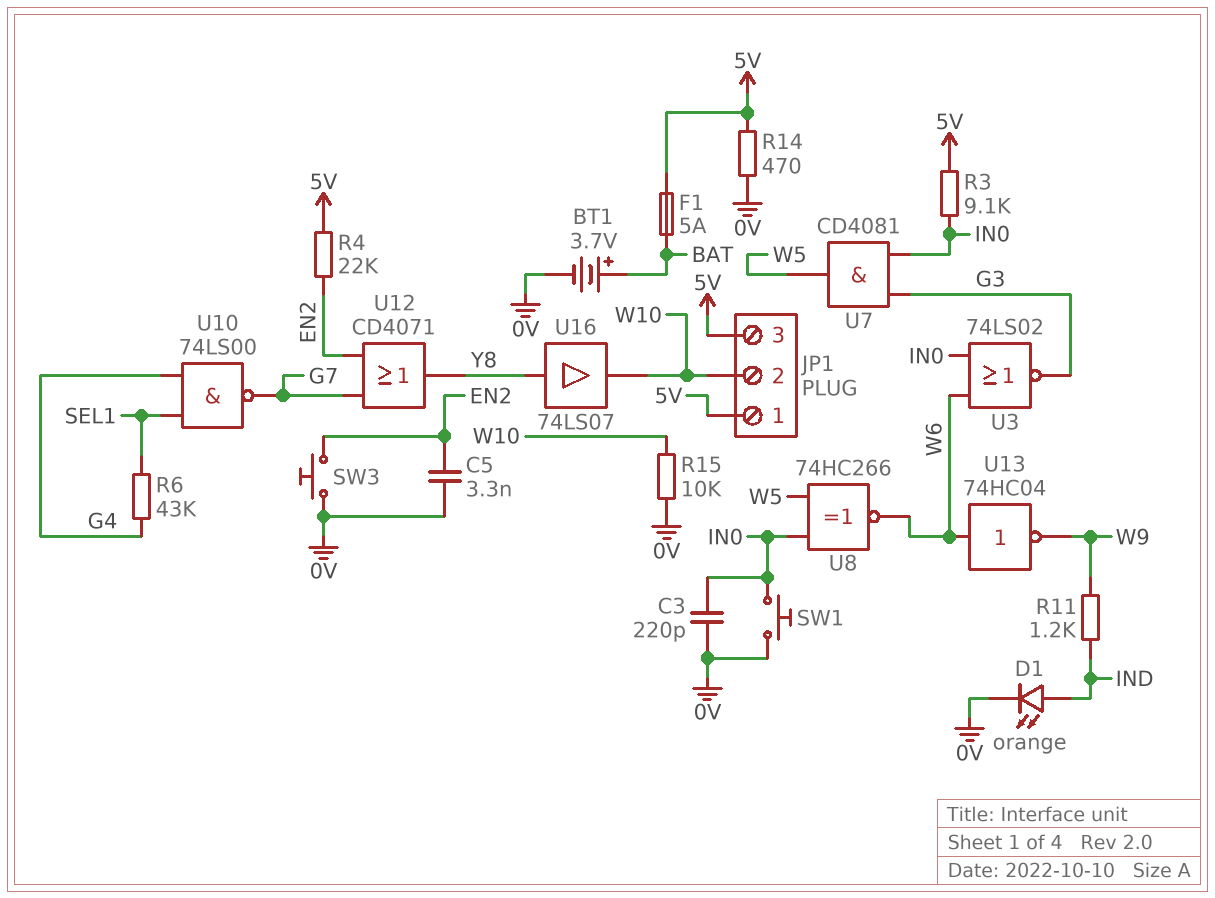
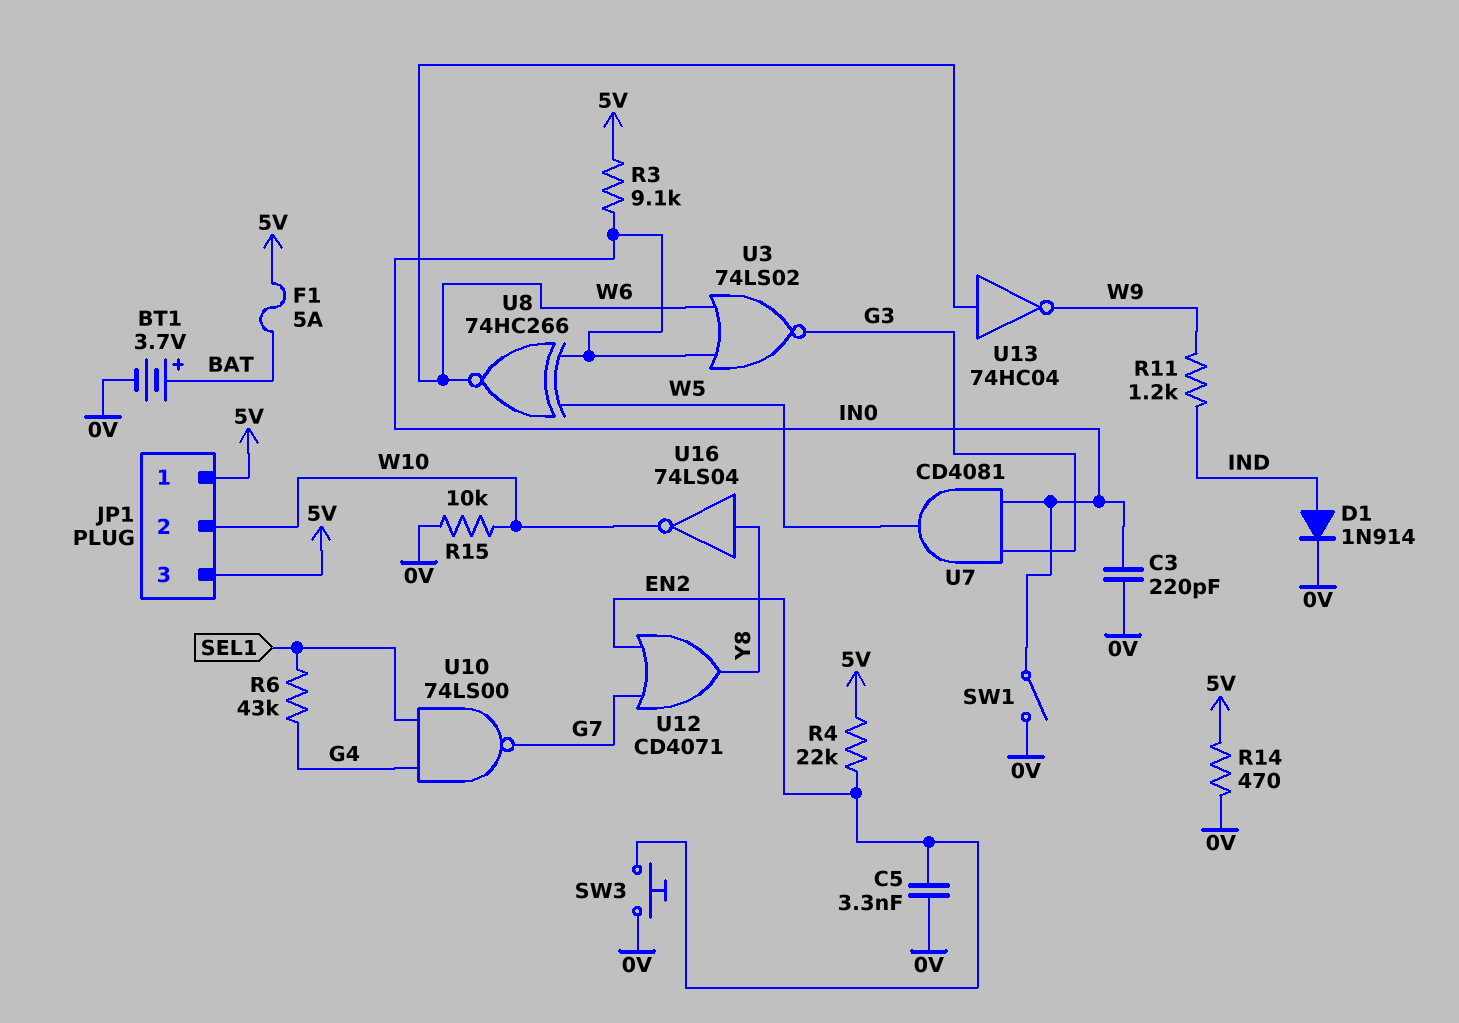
D1: LED orange (A IND, K 0V) -> diode 1N914 (A IND, K 0V)
SW1: button (0V, IN0) -> switch (0V, IN0)
U16: buffer 74LS07 (in Y8, out W10) -> NOT 74LS04 (in Y8, out W10)

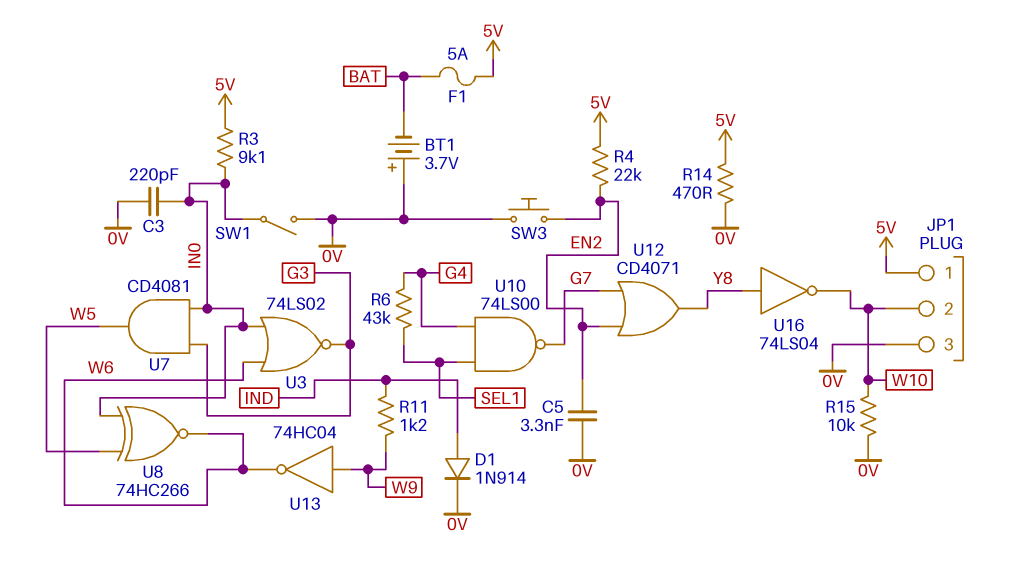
BT1: 3.7V (plus BAT, minus 0V) -> 3.7V (plus 0V, minus BAT)
JP1 pin 3: 5V -> 0V
U13: NOT 74HC04 (in W6, out W9) -> NOT 74HC04 (in W9, out W6)

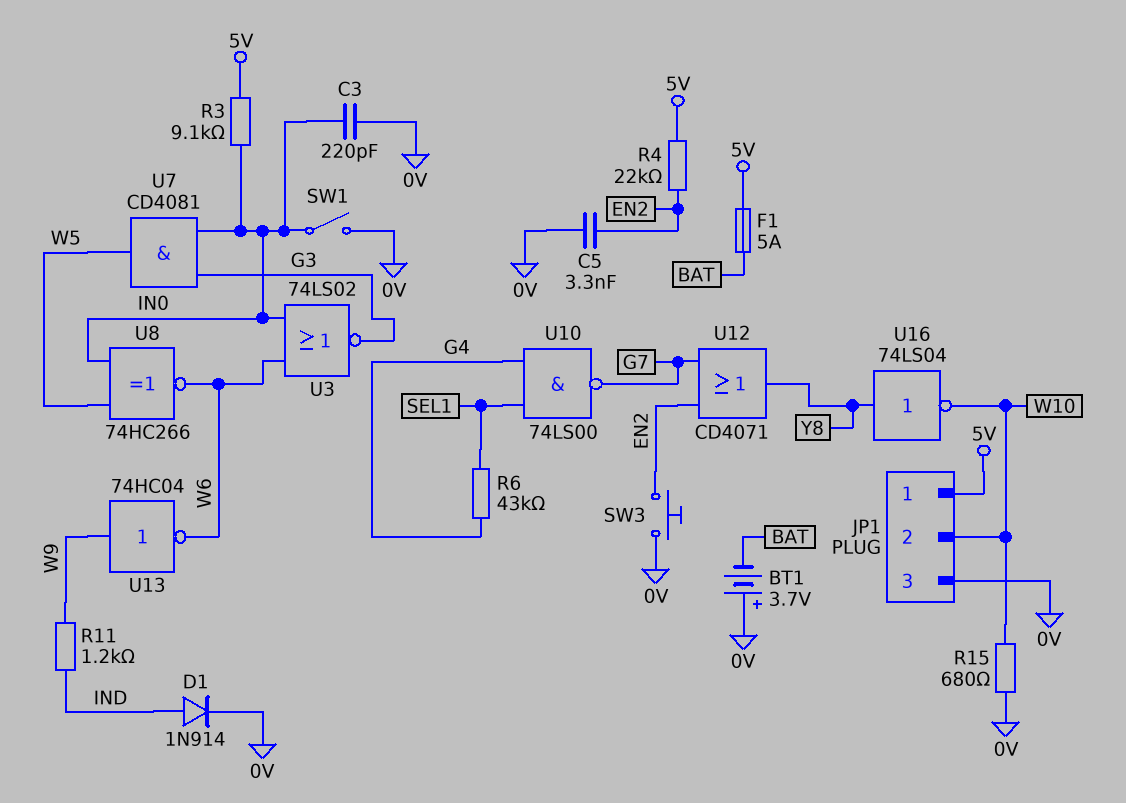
R14: 470 (0V, 5V) -> none
R15: 10k (0V, W10) -> 680 (0V, W10)

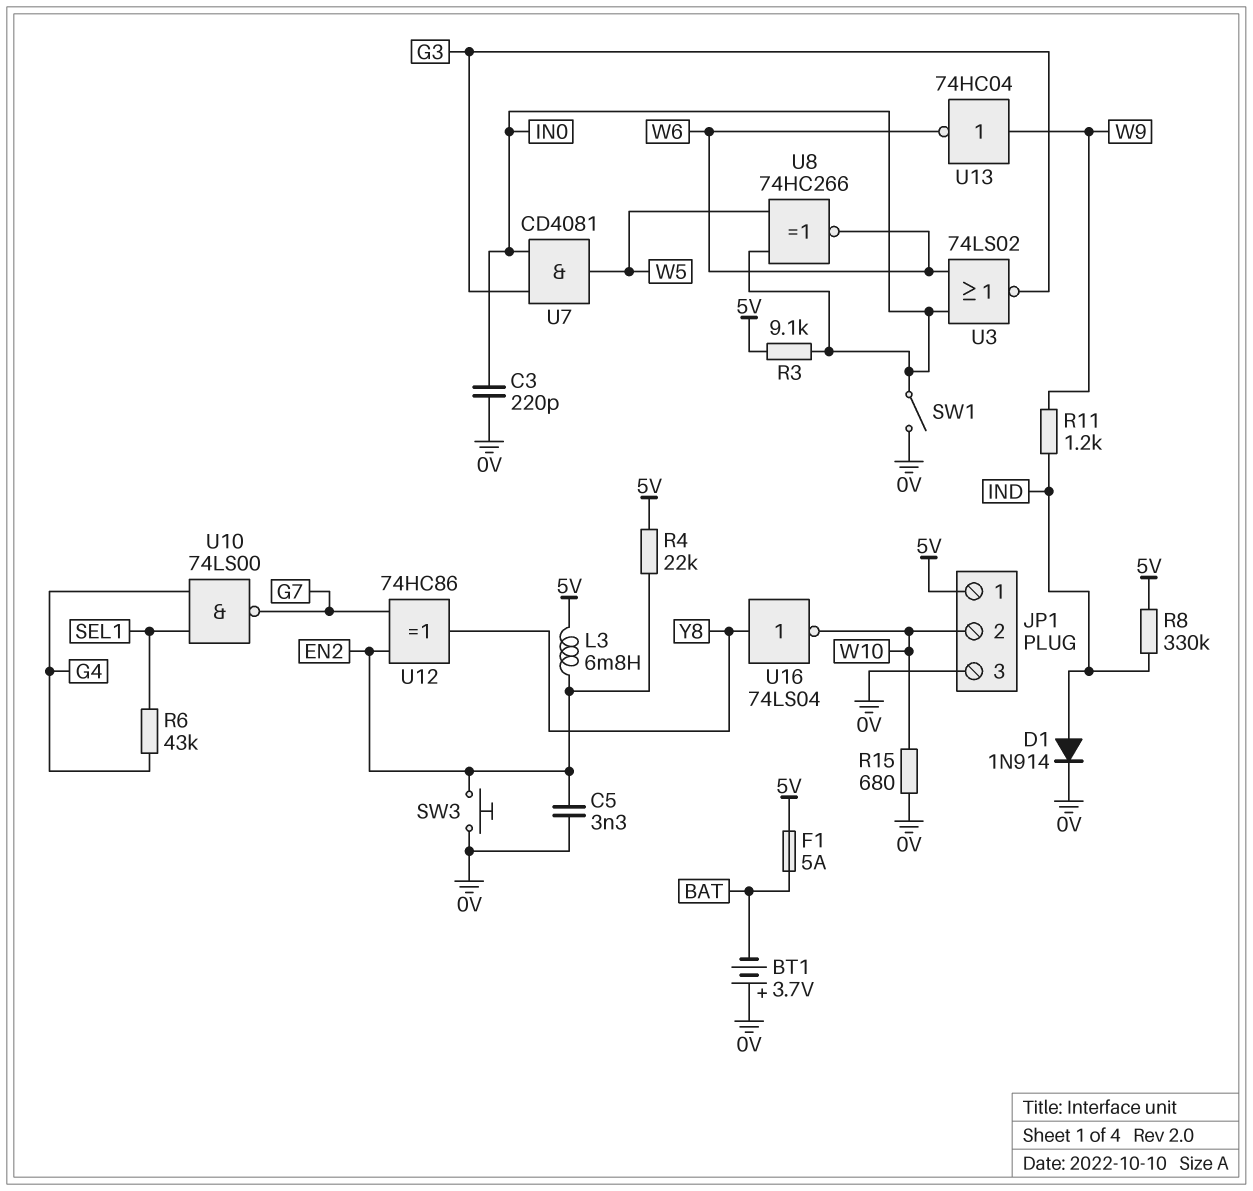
L3: none -> 6.8mH (5V, EN2)
R8: none -> 330k (5V, IND)
U12: OR CD4071 (in EN2, in G7, out Y8) -> XOR 74HC86 (in EN2, in G7, out Y8)

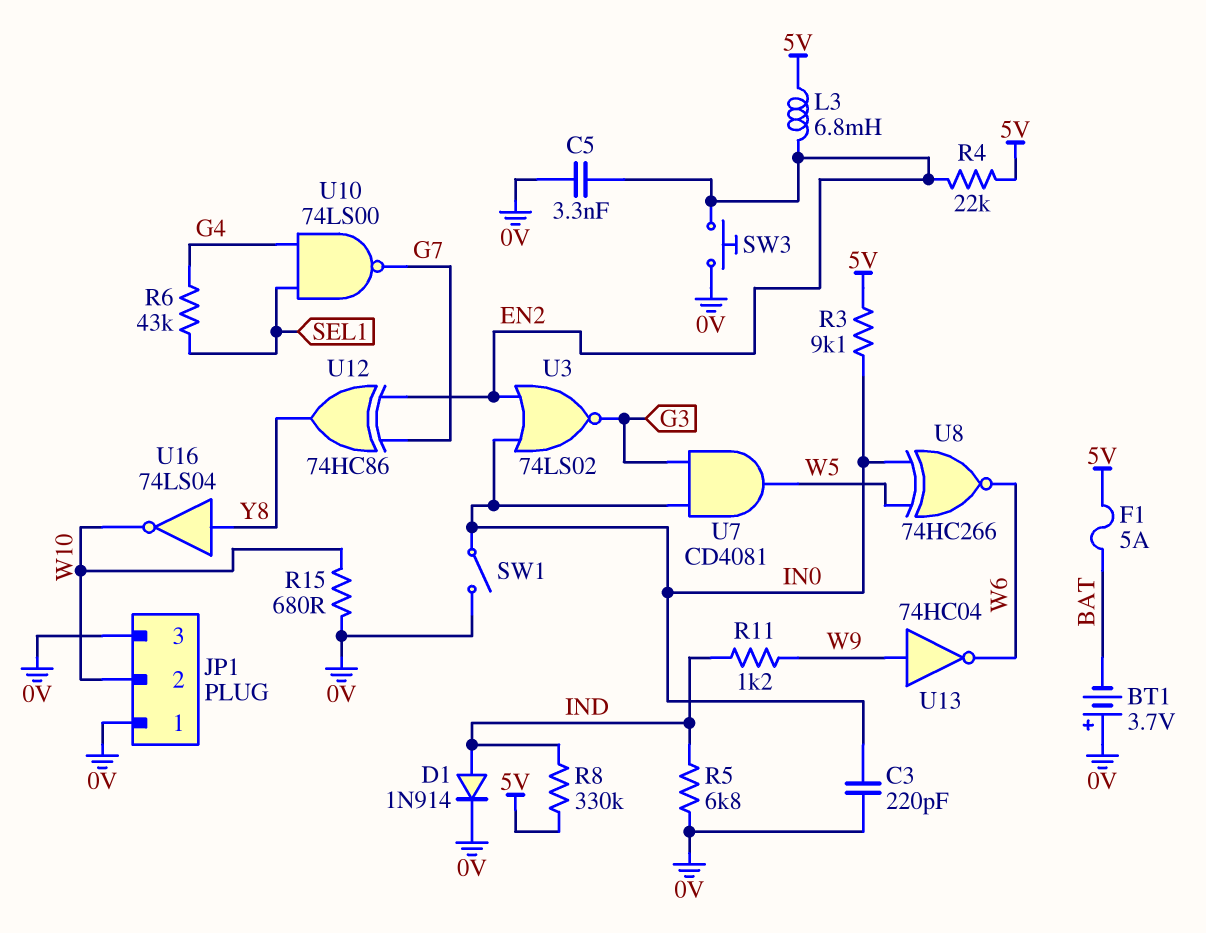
JP1 pin 1: 5V -> 0V
R5: none -> 6.8k (0V, IND)
U3: NOR 74LS02 (in IN0, in W6, out G3) -> NOR 74LS02 (in EN2, in IN0, out G3)

